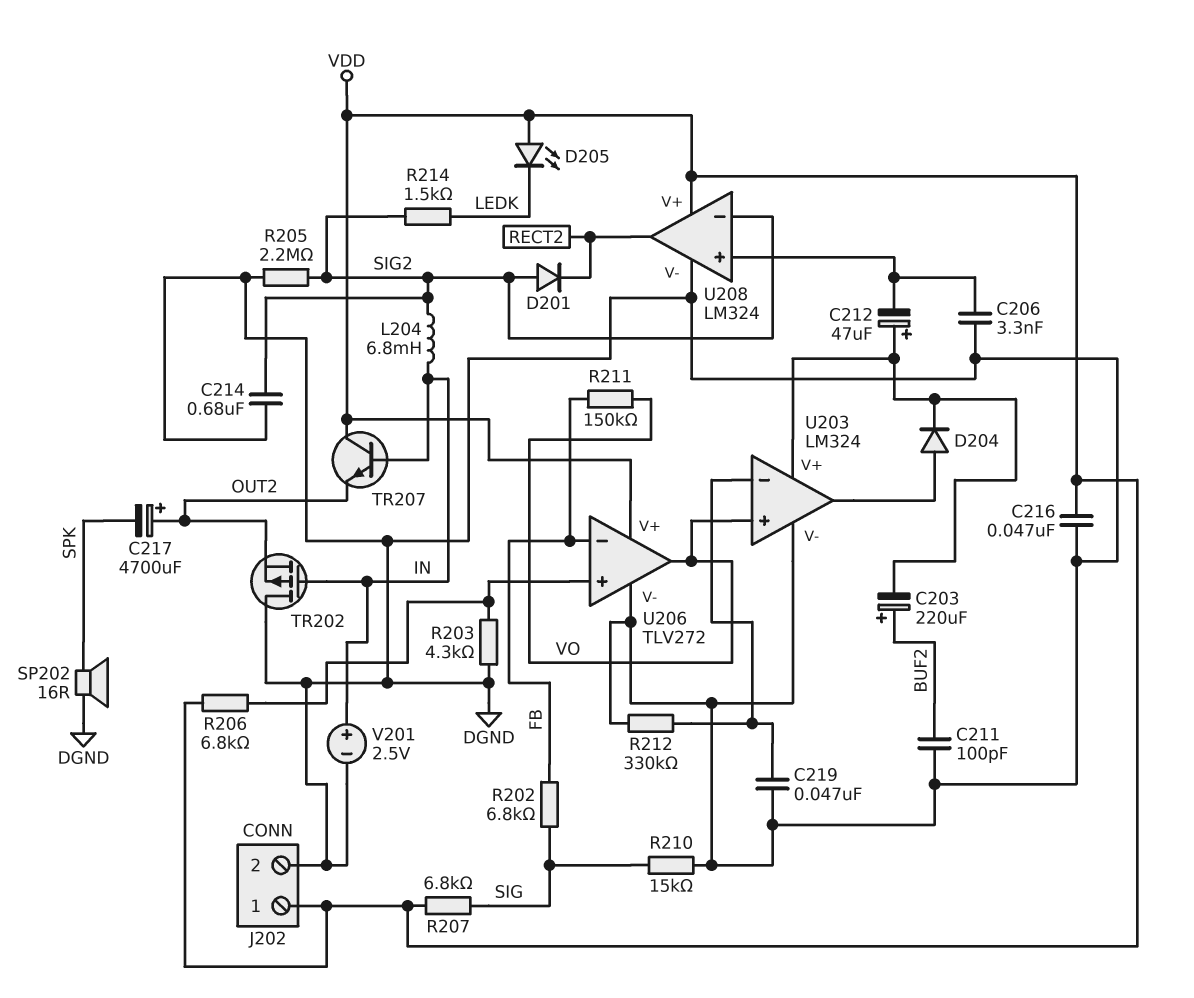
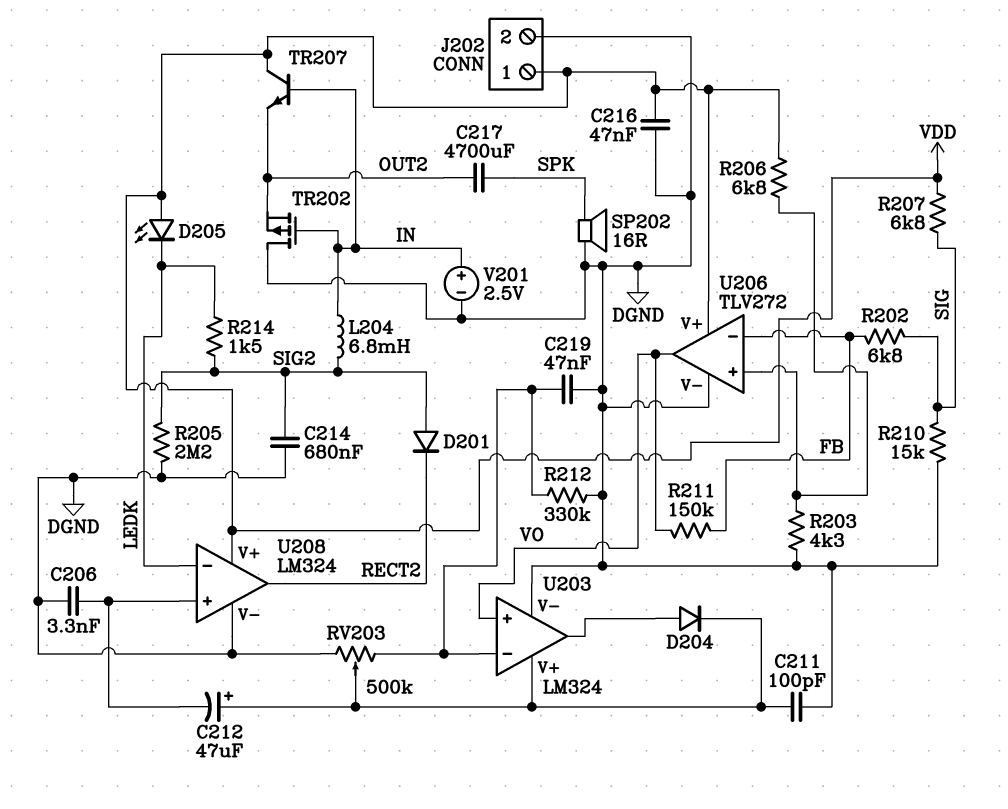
C203: 220uF (plus BUF2, minus U203/V+) -> none
C211: 100pF (BUF2, DGND) -> 100pF (DGND, U203/V+)
C217: 4700uF (plus OUT2, minus SPK) -> 4700uF (OUT2, SPK)
RV203: none -> 500k (DGND, U203/in-, wiper U203/V+)
U208 pin in-: SIG2 -> LEDK

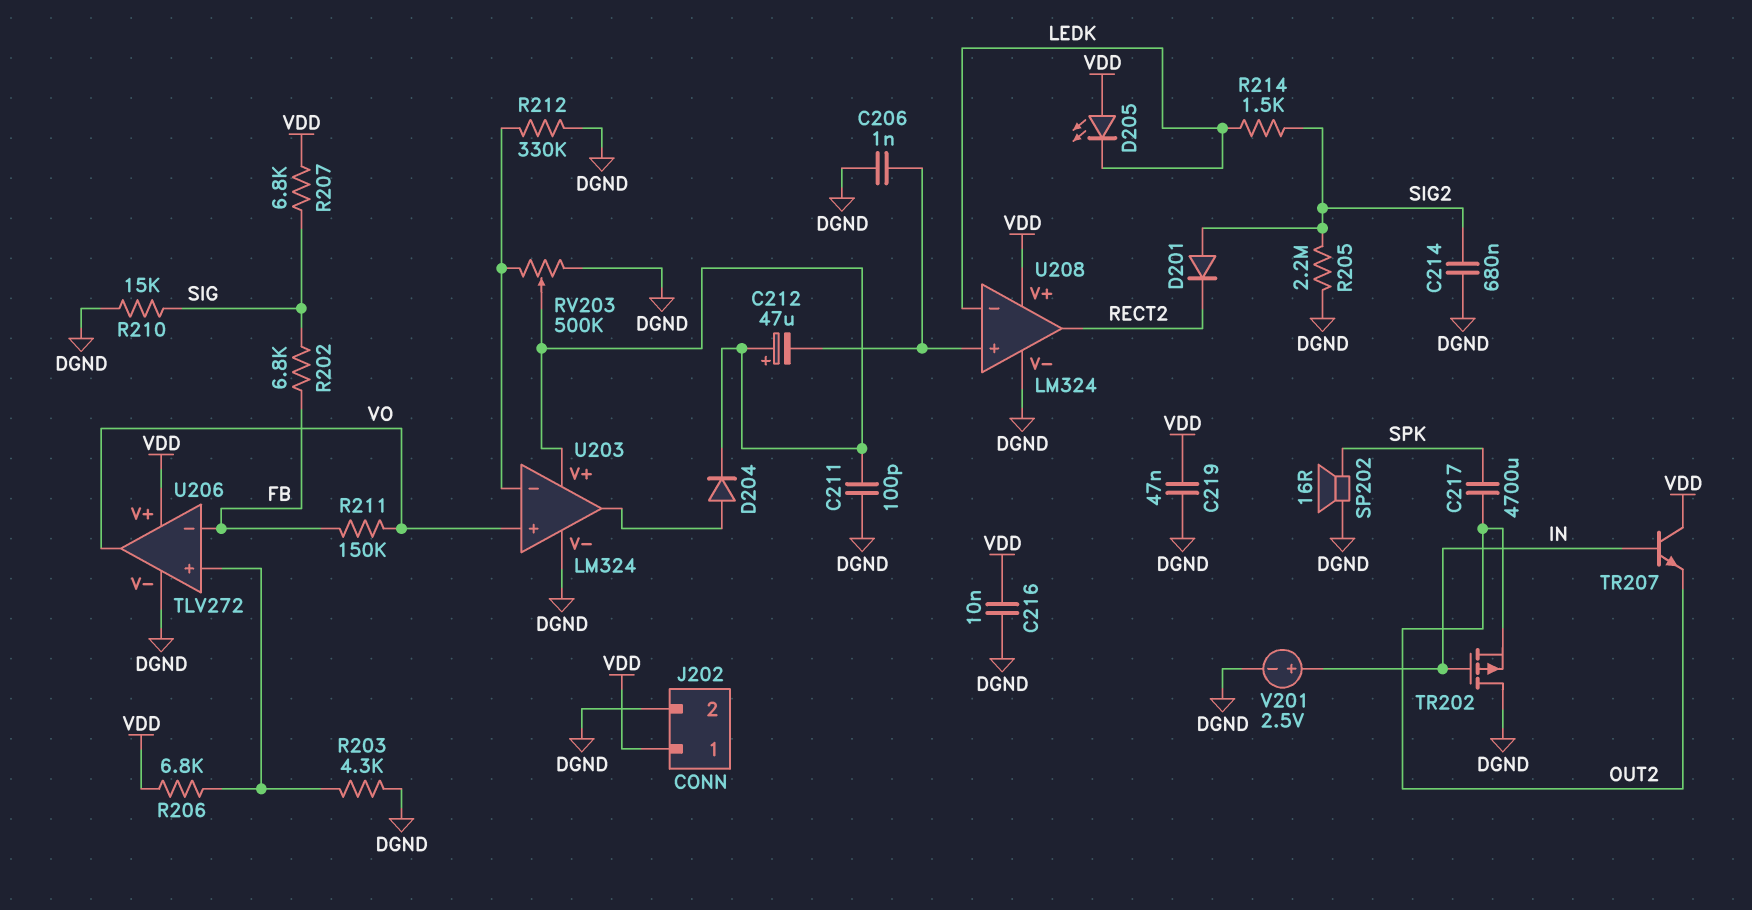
C206: 3.3nF (DGND, U208/in+) -> 1nF (DGND, U208/in+)
C216: 47nF (DGND, VDD) -> 10nF (DGND, VDD)
C219: 47nF (DGND, U203/in-) -> 47nF (DGND, VDD)
L204: 6.8mH (IN, SIG2) -> none

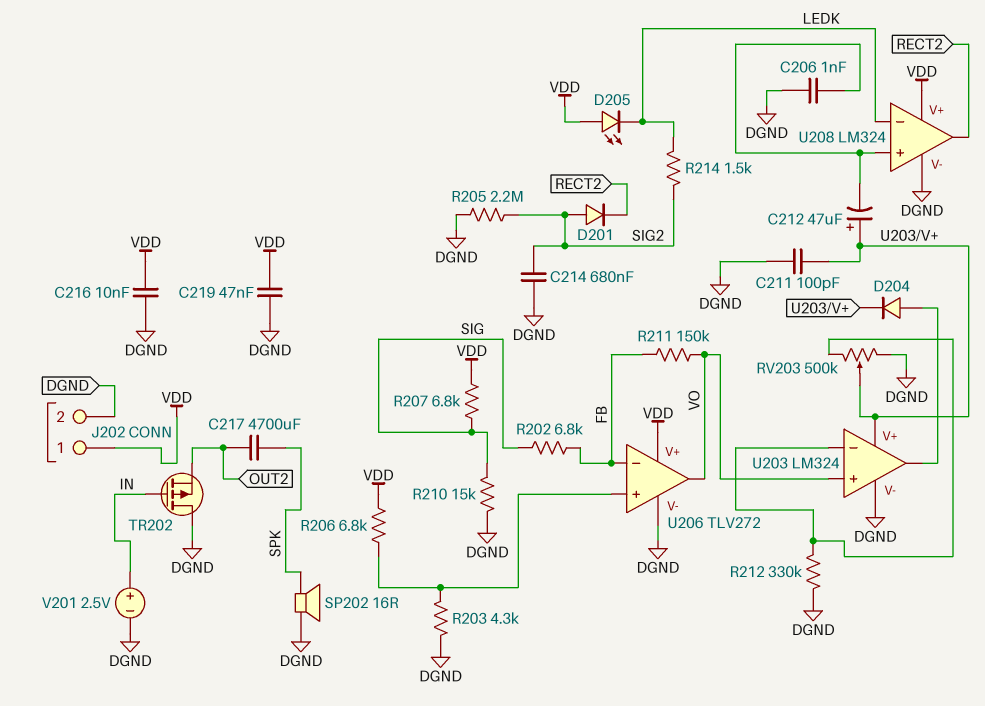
TR207: NPN (B IN, C VDD, E OUT2) -> none

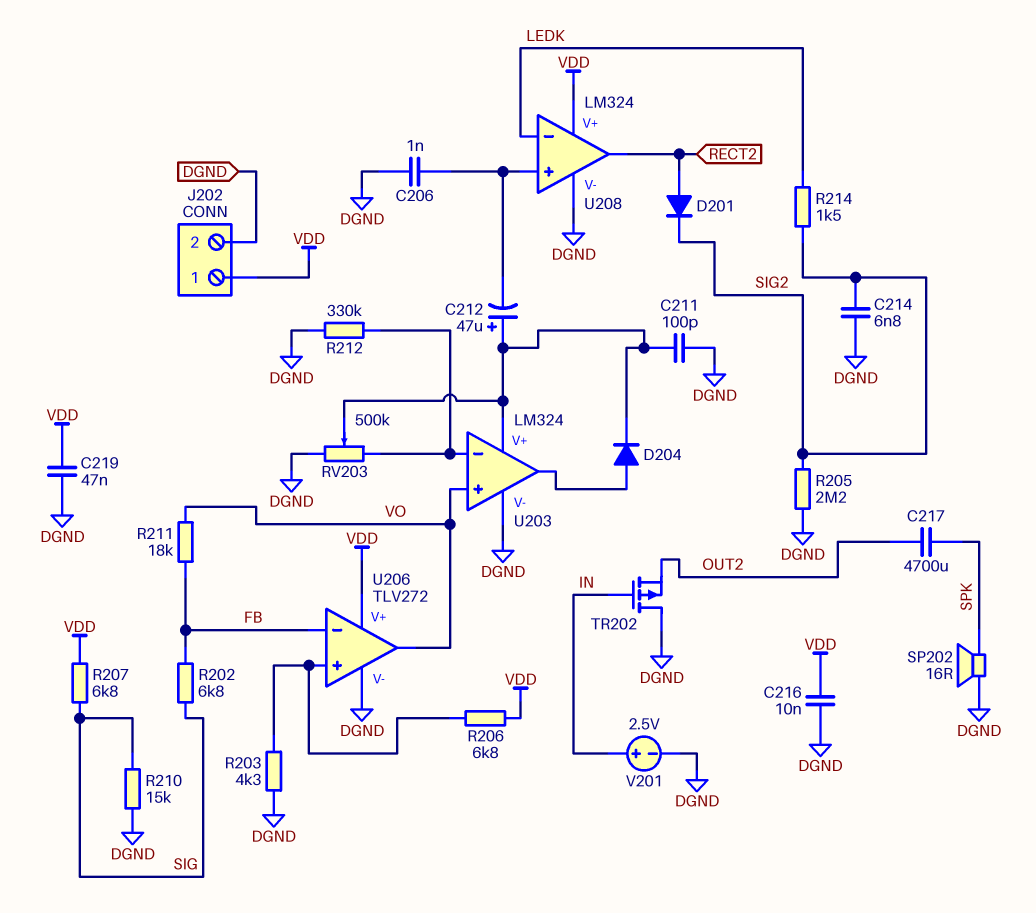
C214: 680nF (DGND, SIG2) -> 6.8nF (DGND, SIG2)
D201: diode (A SIG2, K RECT2) -> diode (A RECT2, K SIG2)
D205: LED (A VDD, K LEDK) -> none
R211: 150k (FB, VO) -> 18k (FB, VO)

